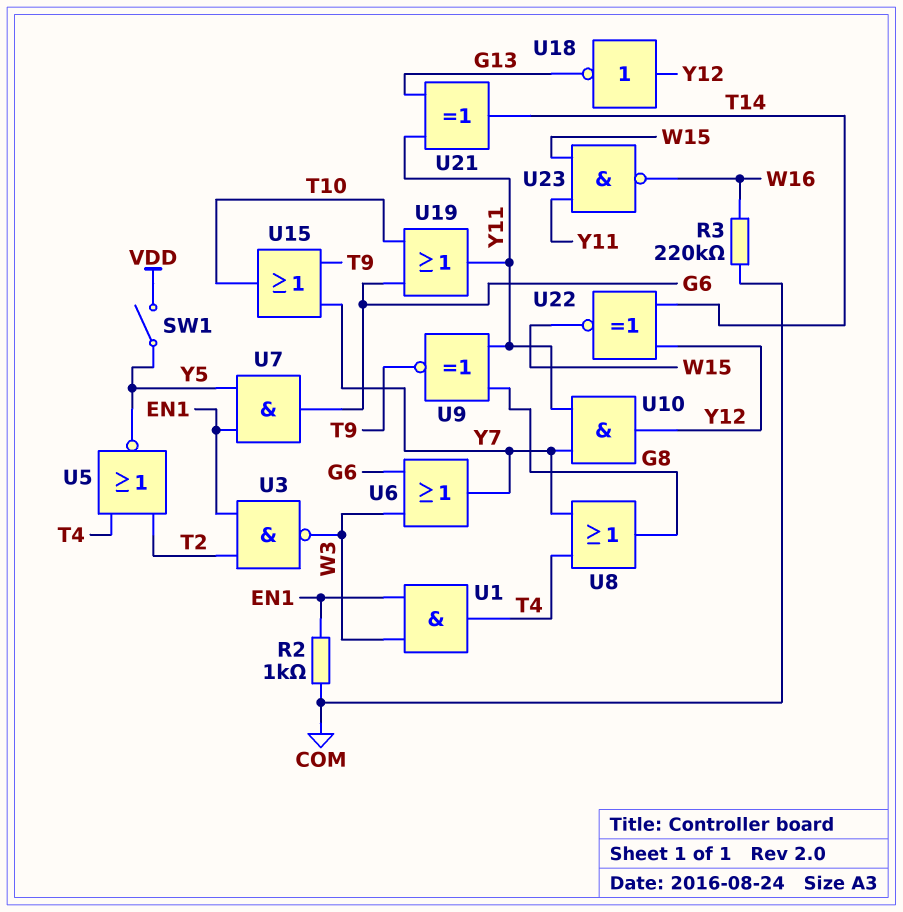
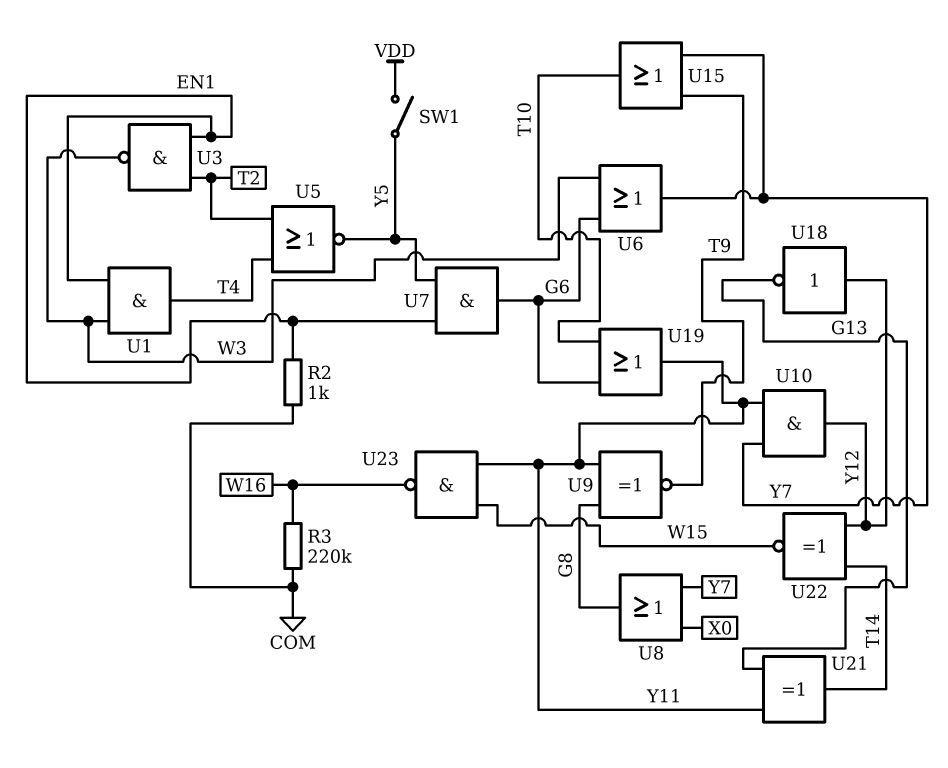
U8: OR (in T4, in Y7, out G8) -> OR (in X0, in Y7, out G8)

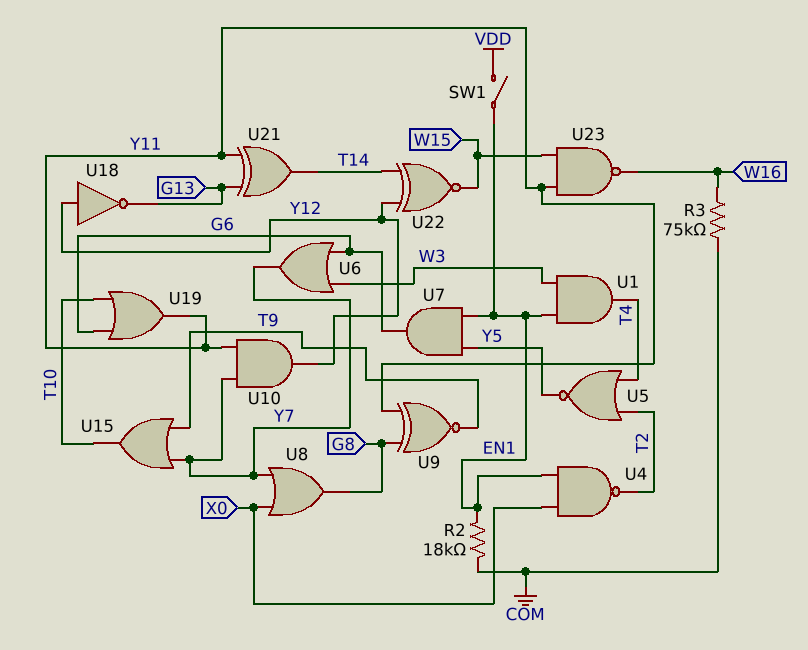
R2: 1k (COM, EN1) -> 18k (COM, EN1)
R3: 220k (COM, W16) -> 75k (COM, W16)
SW1: switch (VDD, Y5) -> switch (EN1, VDD)
U3: NAND (in EN1, in T2, out W3) -> none
U4: none -> NAND (in EN1, in X0, out T2)

